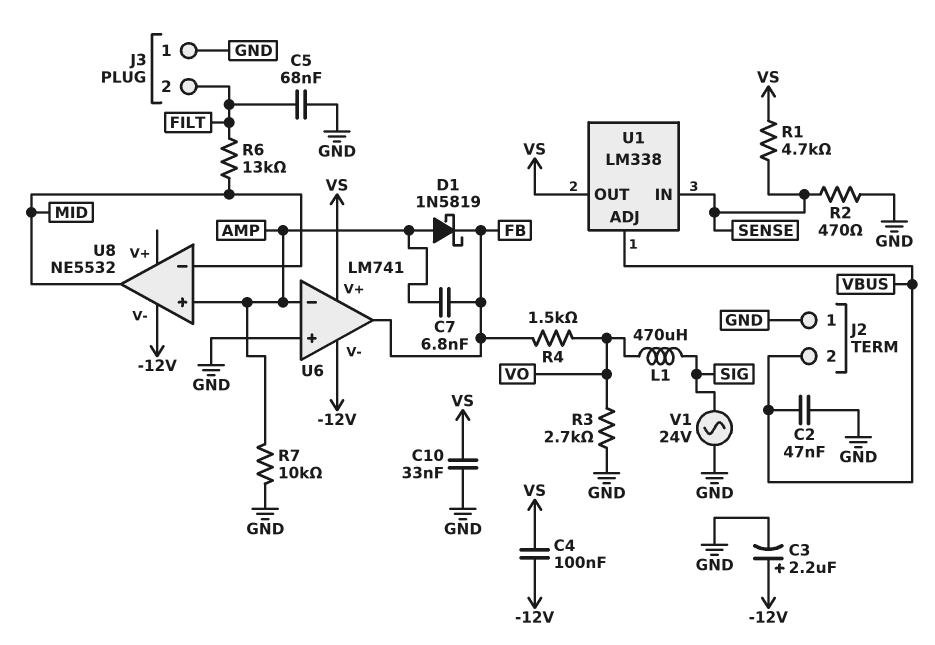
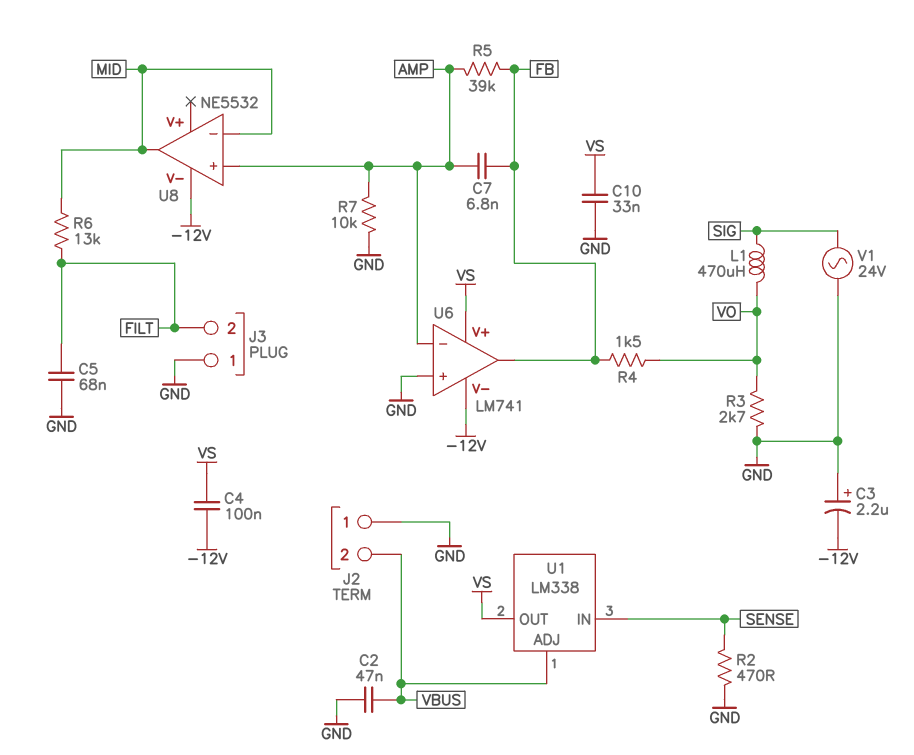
C3: 2.2uF (plus -12V, minus GND) -> 2.2uF (plus GND, minus -12V)
D1: schottky 1N5819 (A AMP, K FB) -> none
R1: 4.7k (SENSE, VS) -> none
R5: none -> 39k (AMP, FB)

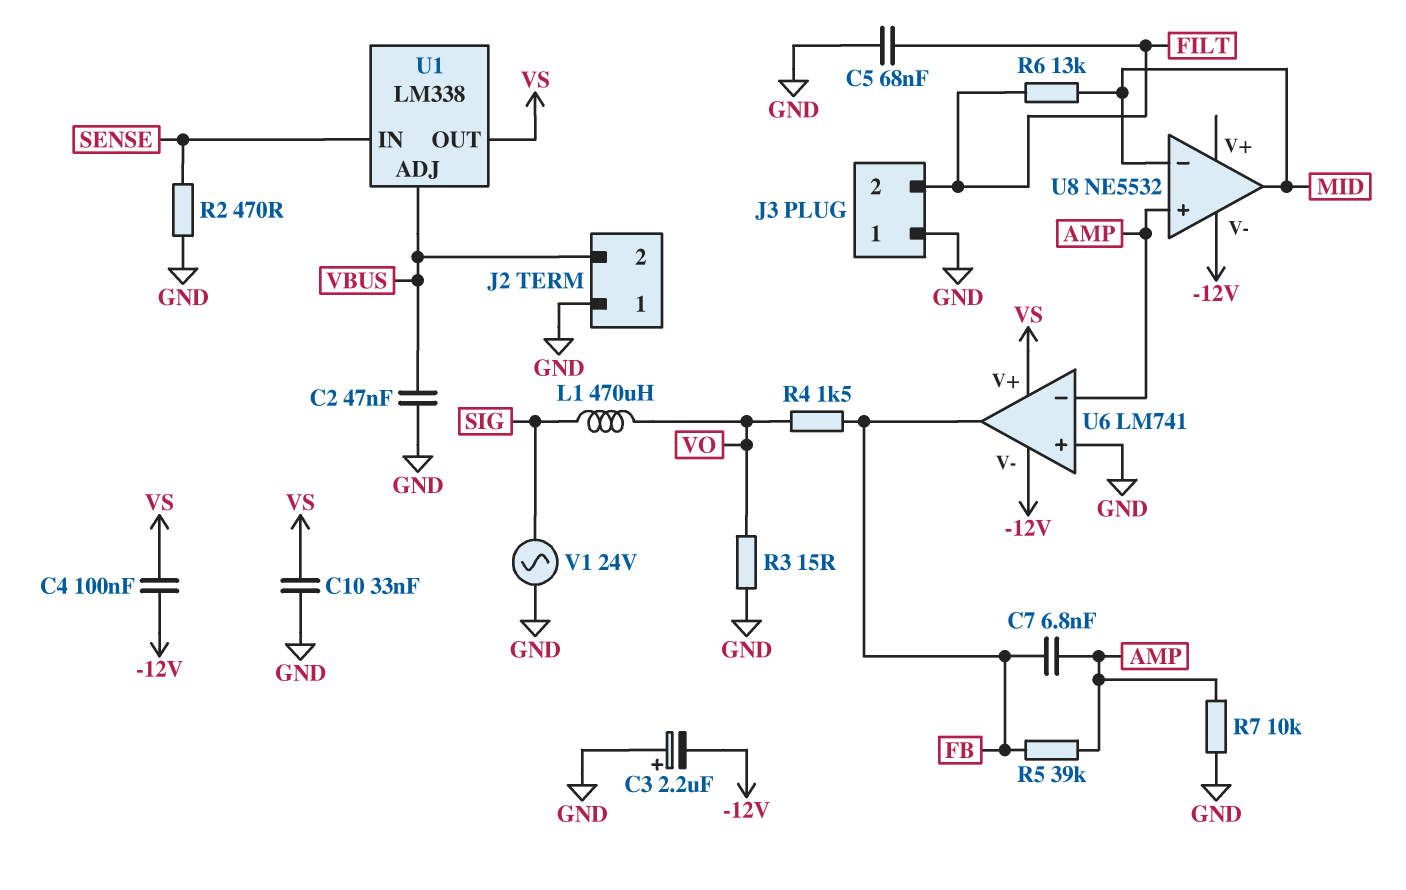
R3: 2.7k (GND, VO) -> 15 (GND, VO)

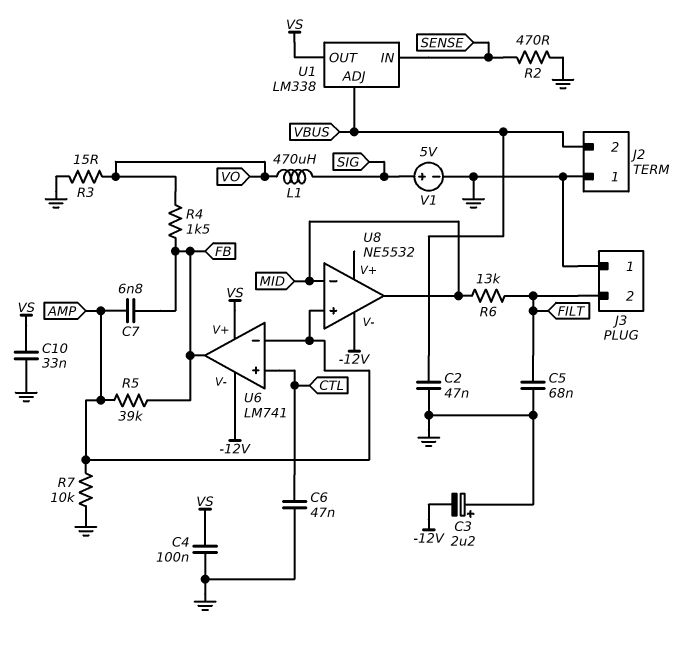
C4: 100nF (-12V, VS) -> 100nF (GND, VS)
C6: none -> 47nF (CTL, GND)
U6 pin in+: GND -> CTL
V1: AC 24V (GND, SIG) -> 5V (plus SIG, minus GND)

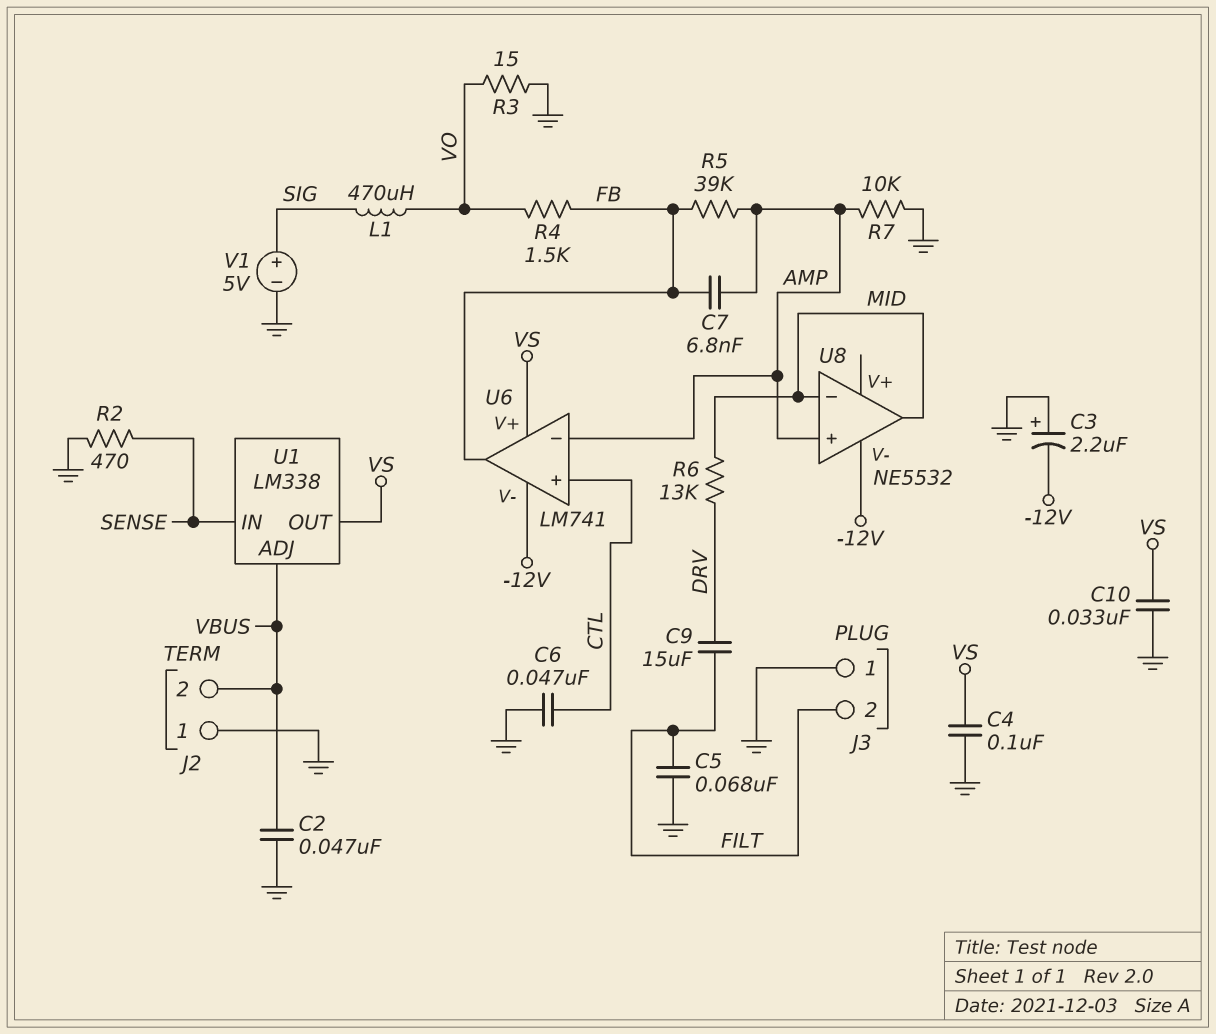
C9: none -> 15uF (DRV, FILT)
R6: 13k (FILT, MID) -> 13k (DRV, MID)

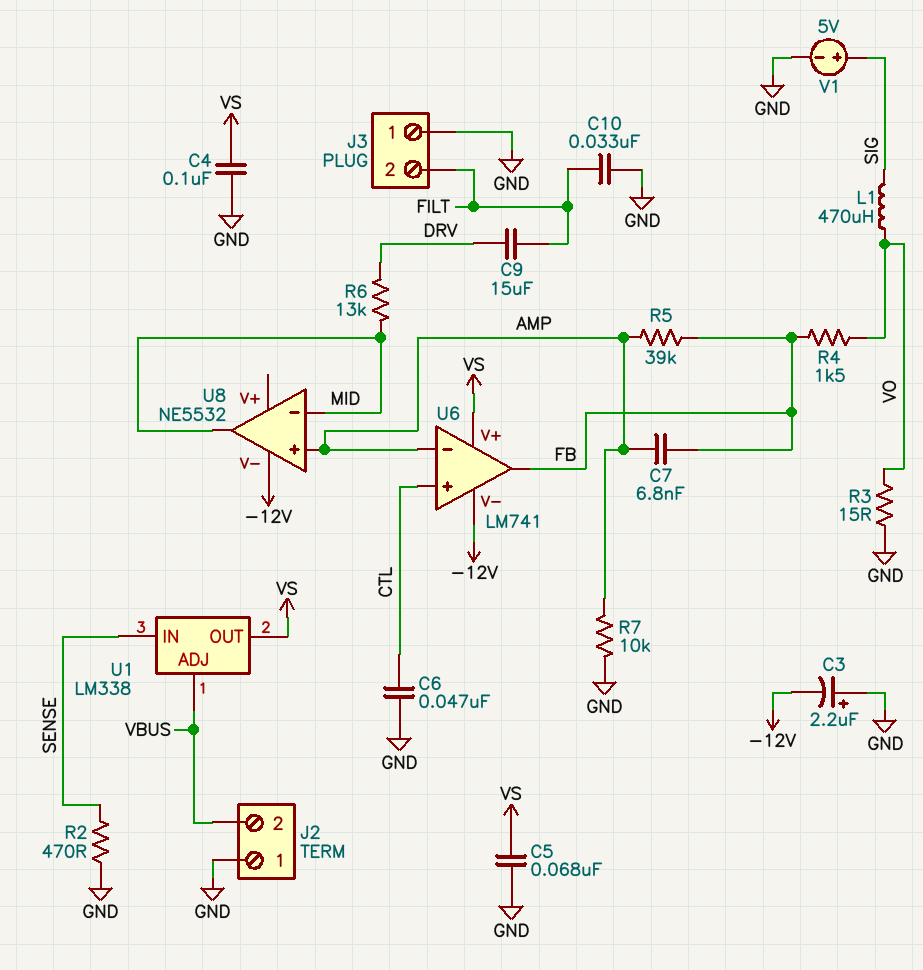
C2: 47nF (GND, VBUS) -> none
C5: 68nF (FILT, GND) -> 68nF (GND, VS)
C10: 33nF (GND, VS) -> 33nF (FILT, GND)

